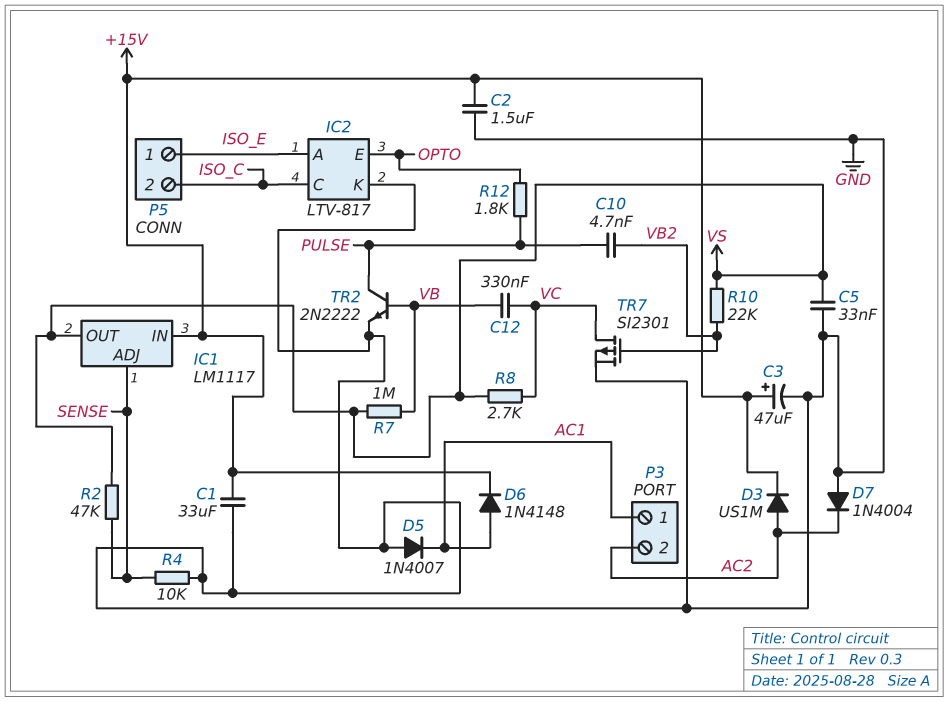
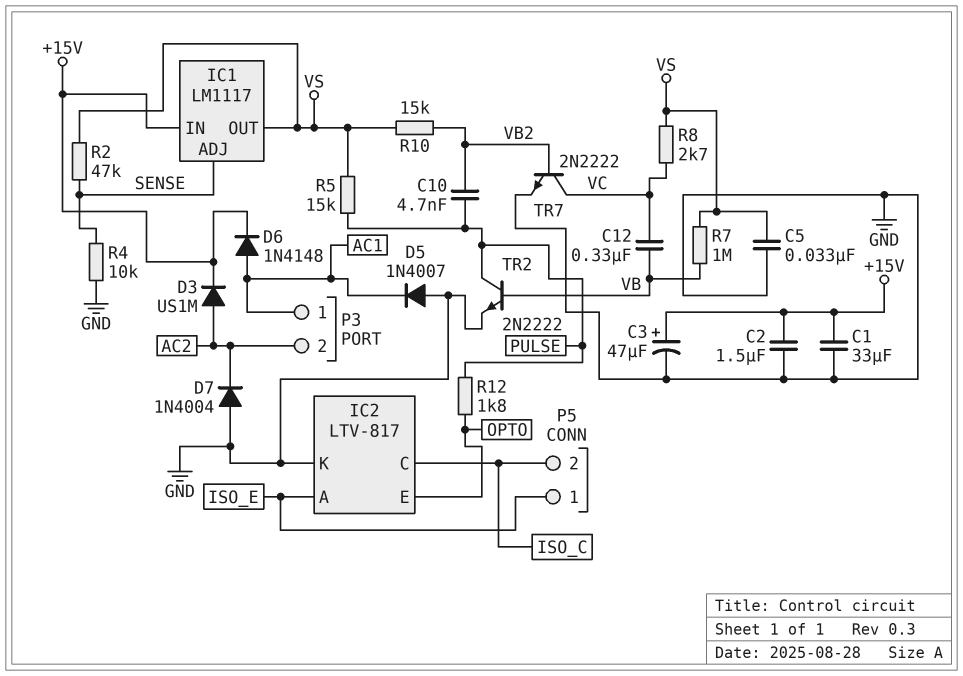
R5: none -> 15k (PULSE, VS)
R10: 22k (VB2, VS) -> 15k (VB2, VS)
TR7: PMOS SI2301 (G VB2, D VC, S GND) -> NPN 2N2222 (B VB2, C VC, E GND)

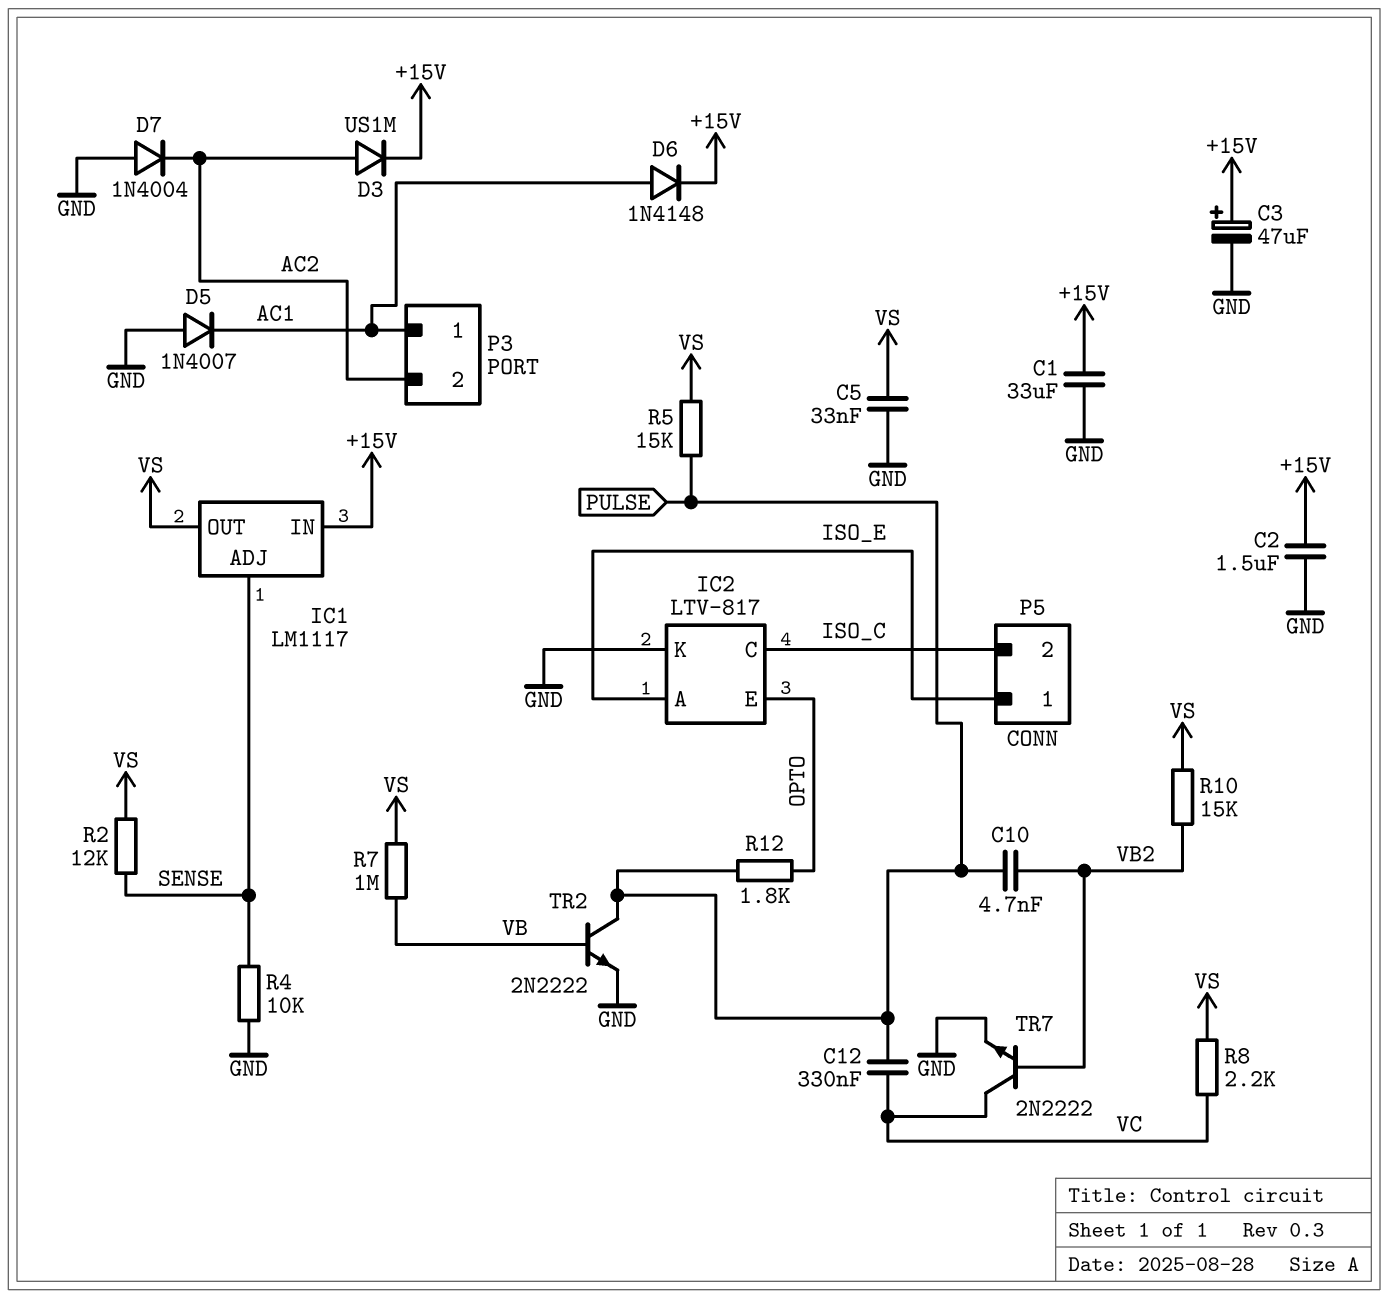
C12: 330nF (VB, VC) -> 330nF (PULSE, VC)
R2: 47k (SENSE, VS) -> 12k (SENSE, VS)
R8: 2.7k (VC, VS) -> 2.2k (VC, VS)

